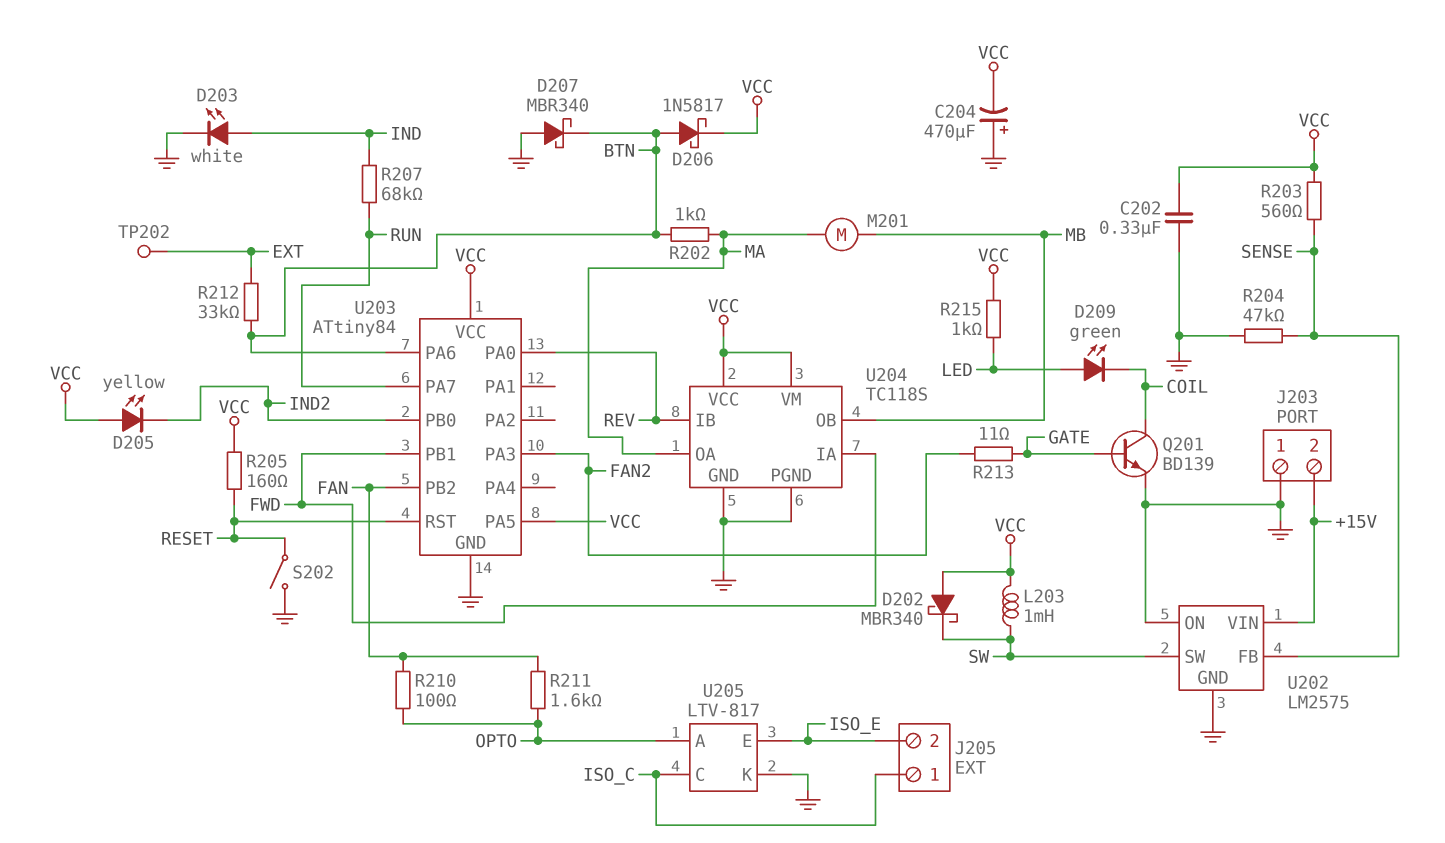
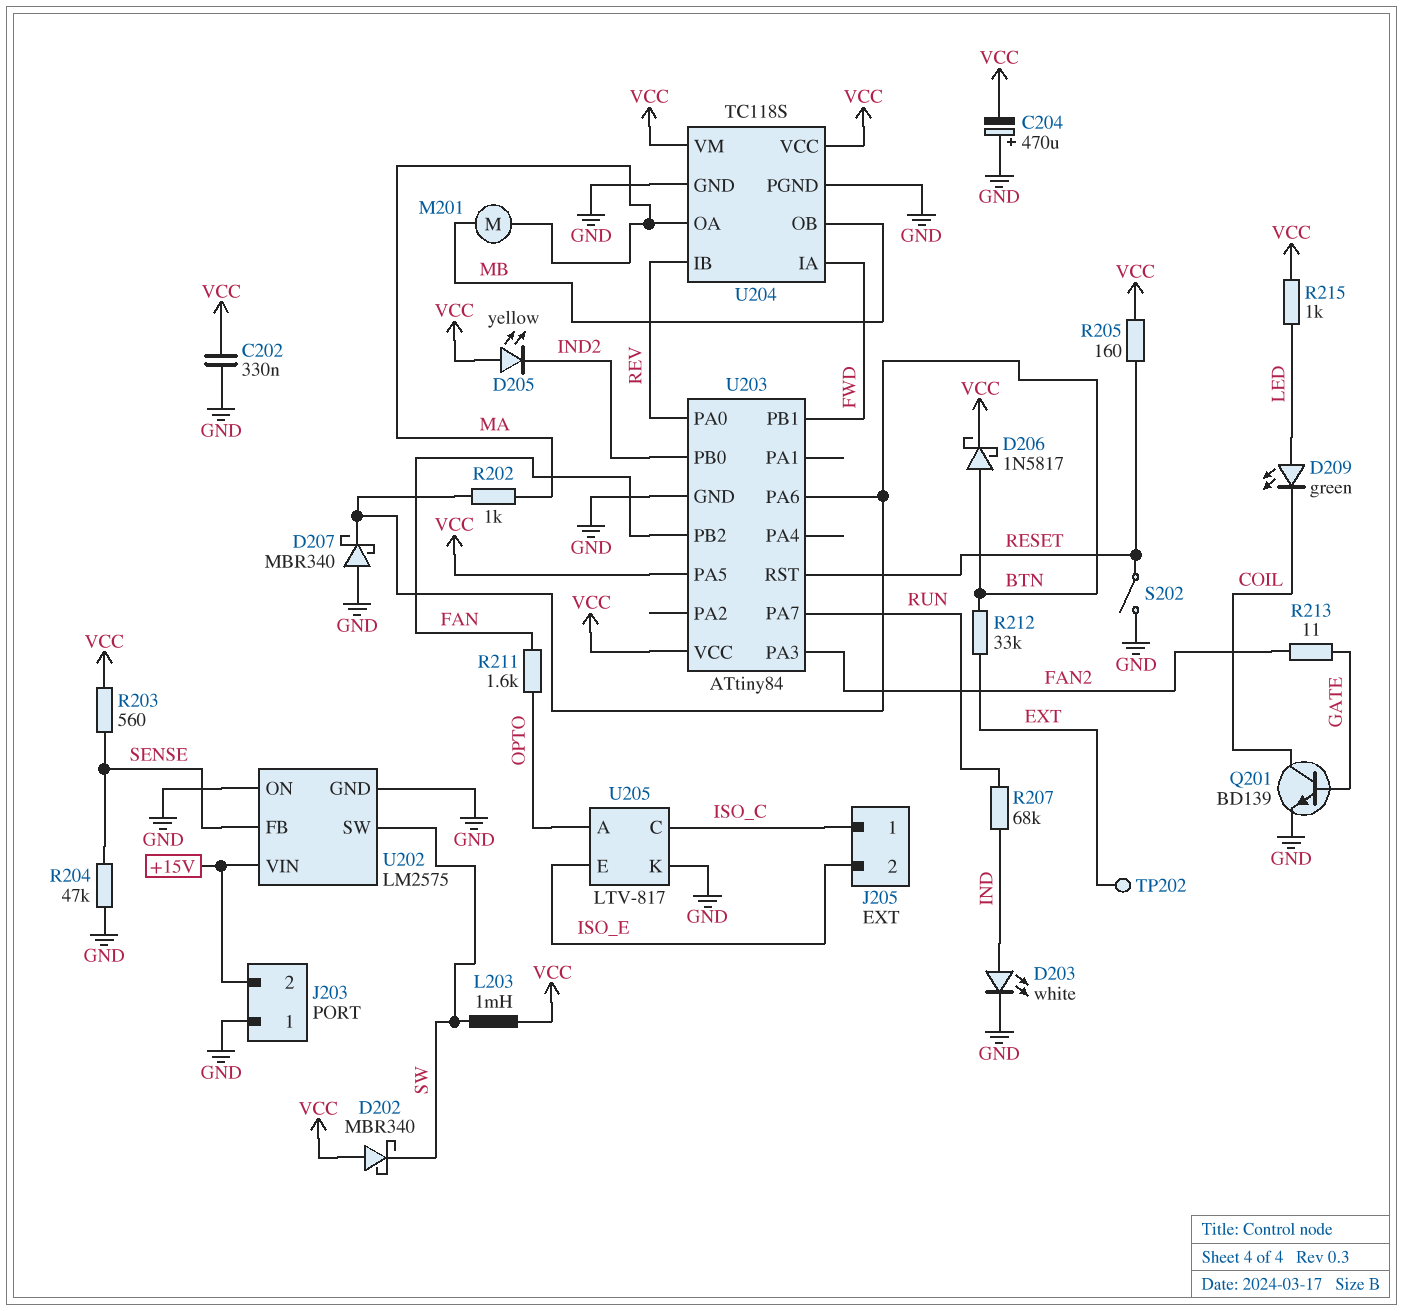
R210: 100 (FAN, OPTO) -> none

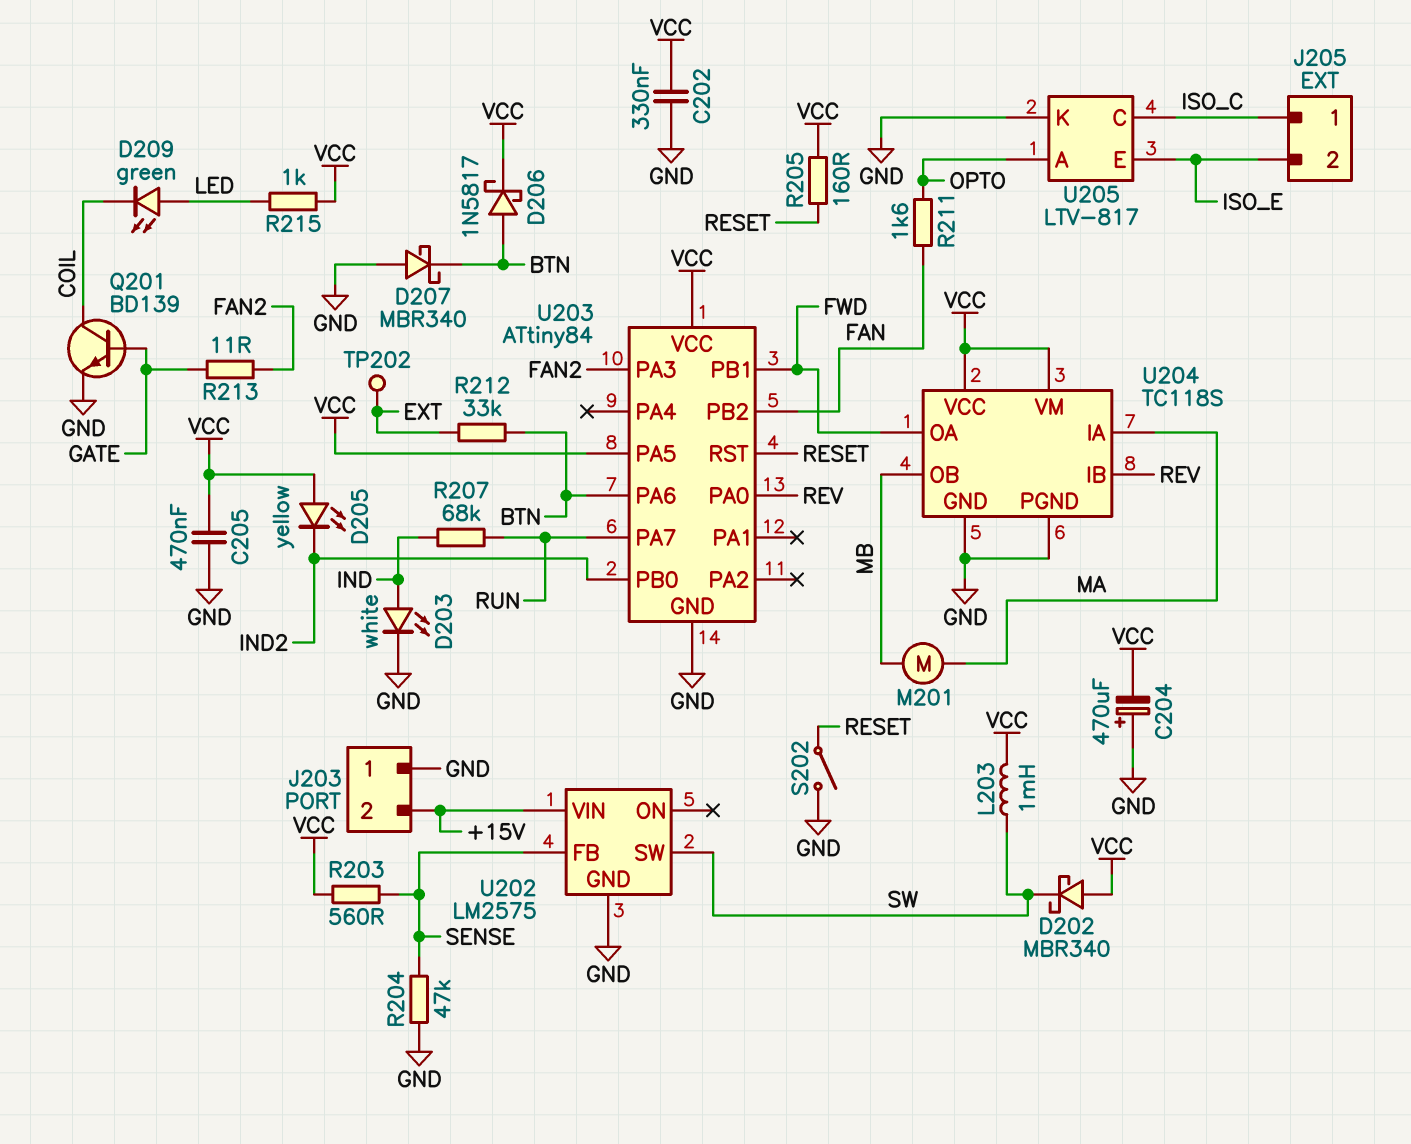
C205: none -> 470nF (GND, VCC)
R202: 1k (BTN, MA) -> none
U202 pin ON: GND -> none
U204 pin IA: FWD -> MA
U204 pin OA: MA -> FWD

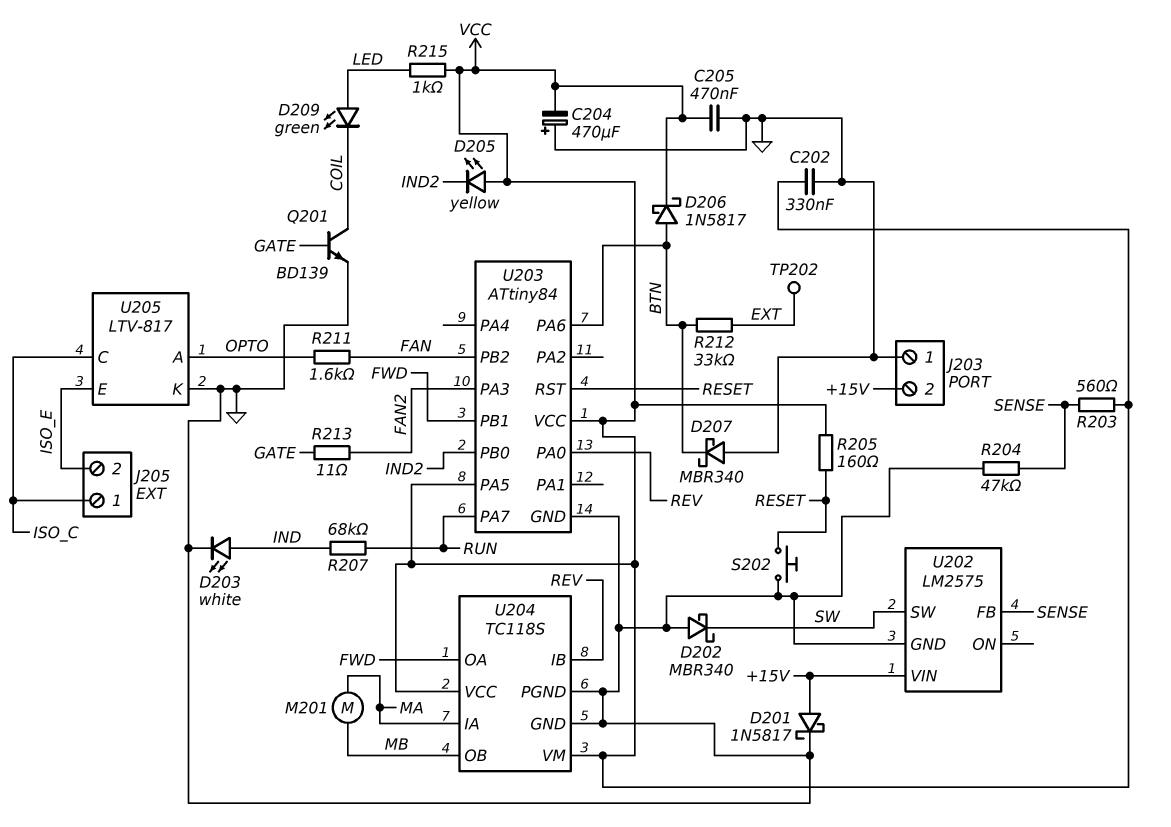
D201: none -> schottky 1N5817 (A +15V, K GND)
D202: schottky MBR340 (A VCC, K SW) -> schottky MBR340 (A GND, K SW)
L203: 1mH (SW, VCC) -> none
S202: switch (GND, RESET) -> button (GND, RESET)

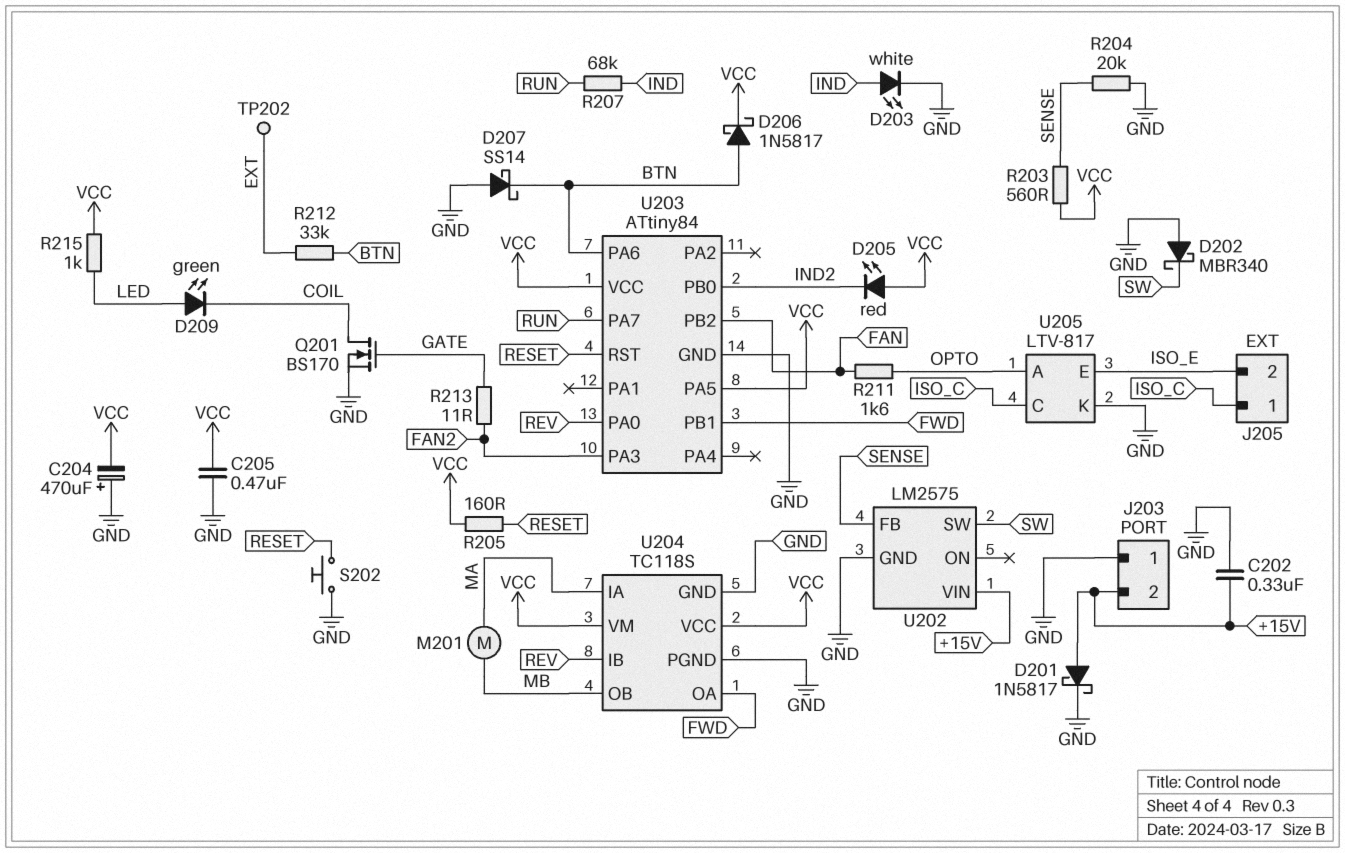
C202: 330nF (GND, VCC) -> 330nF (+15V, GND)
D205: LED yellow (A VCC, K IND2) -> LED red (A VCC, K IND2)
D207: schottky MBR340 (A GND, K BTN) -> schottky SS14 (A GND, K BTN)
Q201: NPN BD139 (B GATE, C COIL, E GND) -> NMOS BS170 (G GATE, D COIL, S GND)
R204: 47k (GND, SENSE) -> 20k (GND, SENSE)

